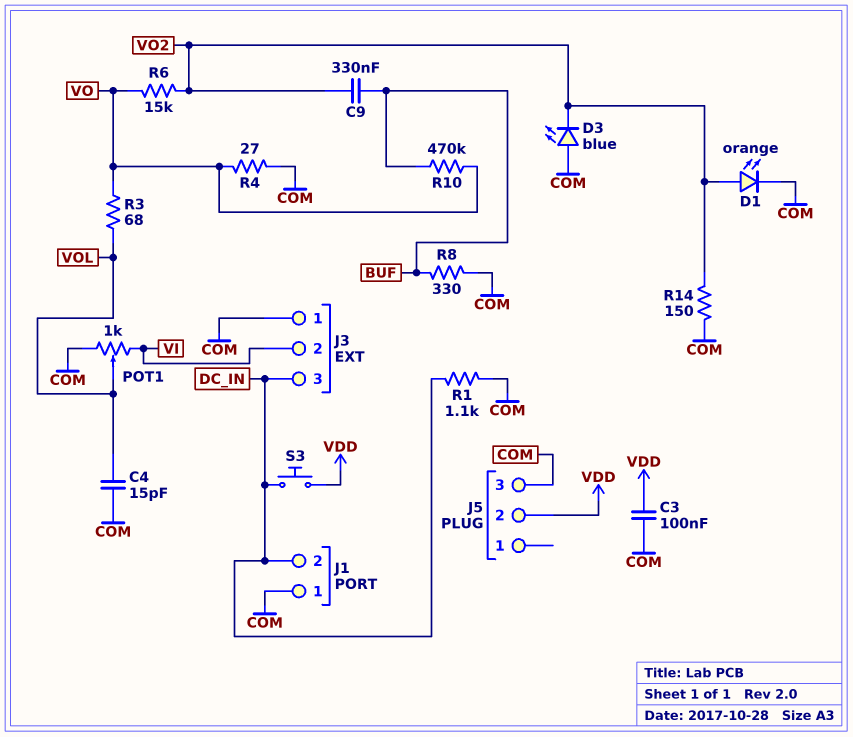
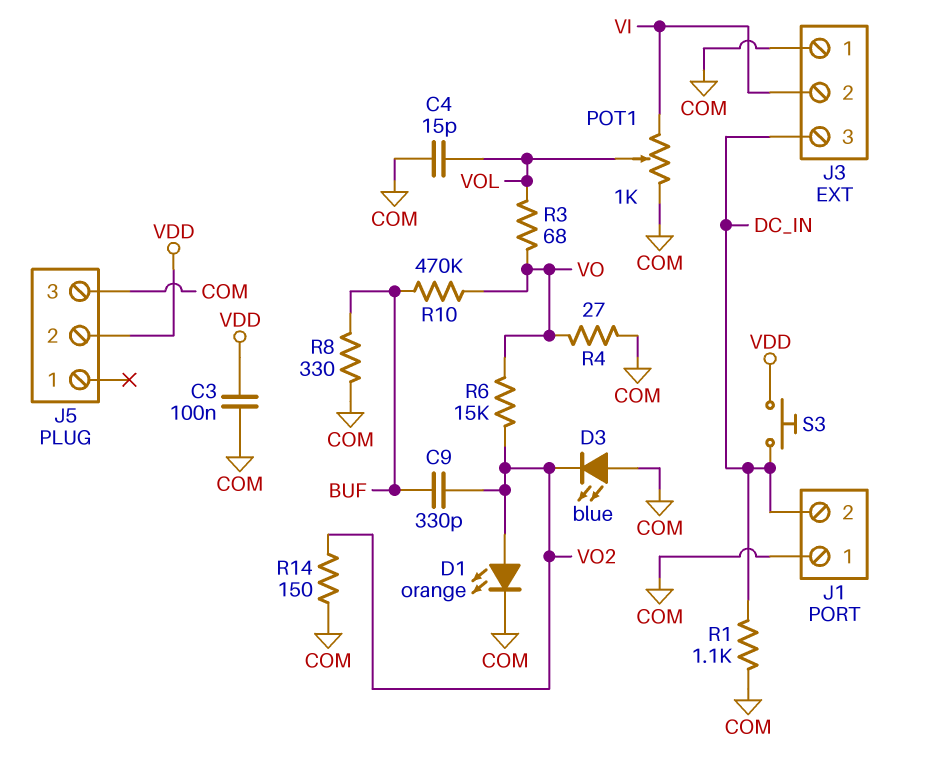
C9: 330nF (BUF, VO2) -> 330pF (BUF, VO2)

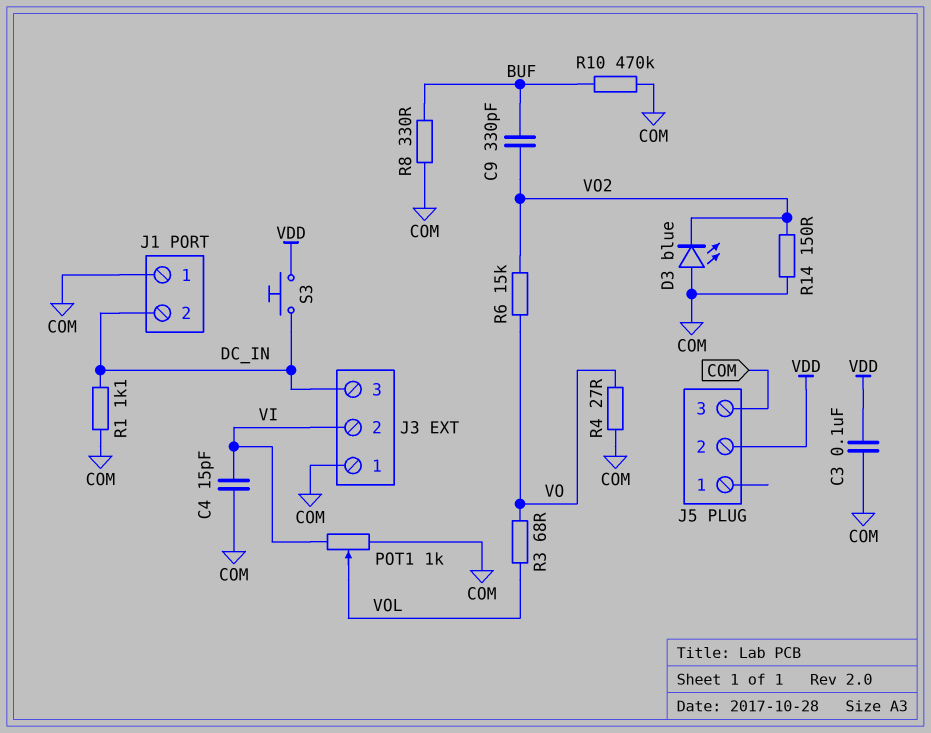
C4: 15pF (COM, VOL) -> 15pF (COM, VI)
D1: LED orange (A VO2, K COM) -> none
R10: 470k (BUF, VO) -> 470k (BUF, COM)

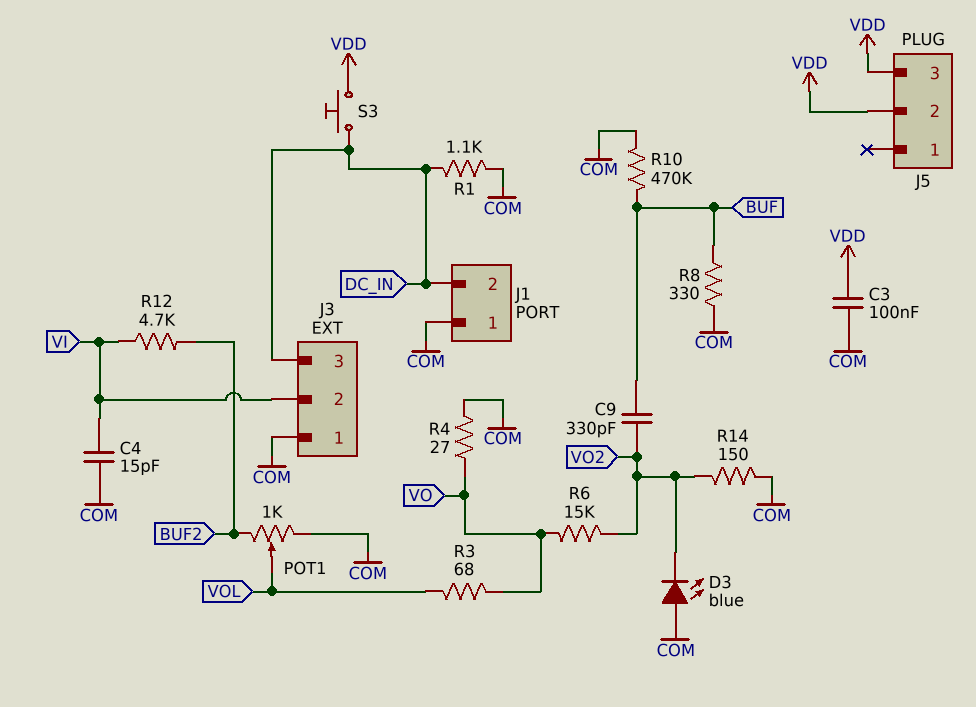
J5 pin 3: COM -> VDD
POT1: 1k (COM, VI, wiper VOL) -> 1k (BUF2, COM, wiper VOL)
R12: none -> 4.7k (BUF2, VI)

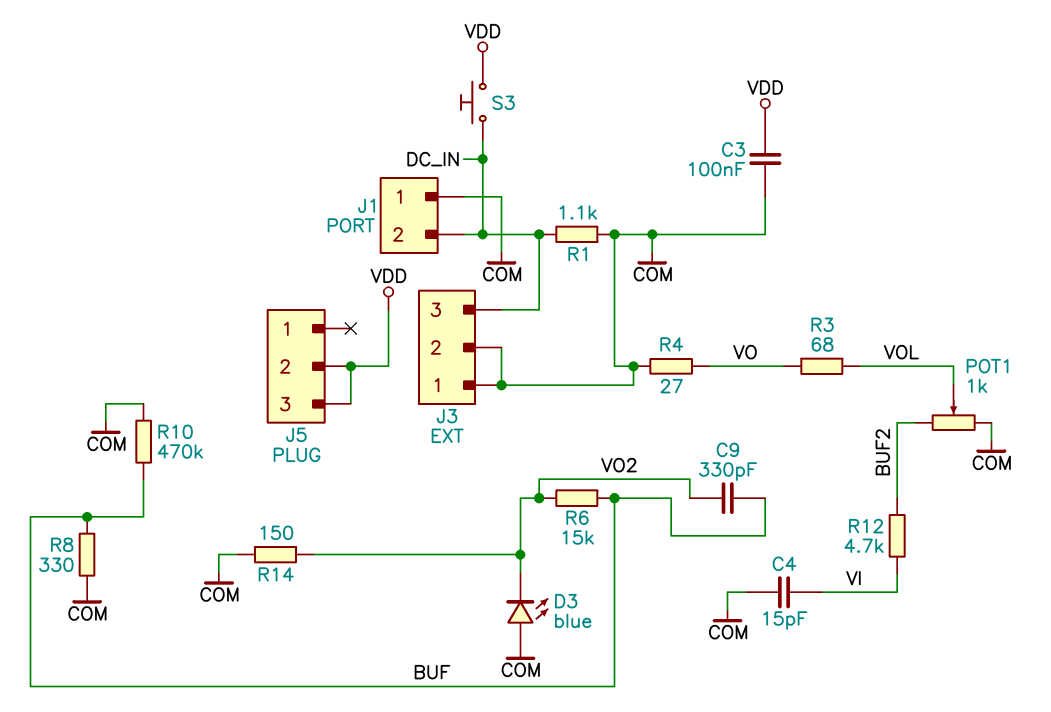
J3 pin 2: VI -> COM
R6: 15k (VO, VO2) -> 15k (BUF, VO2)

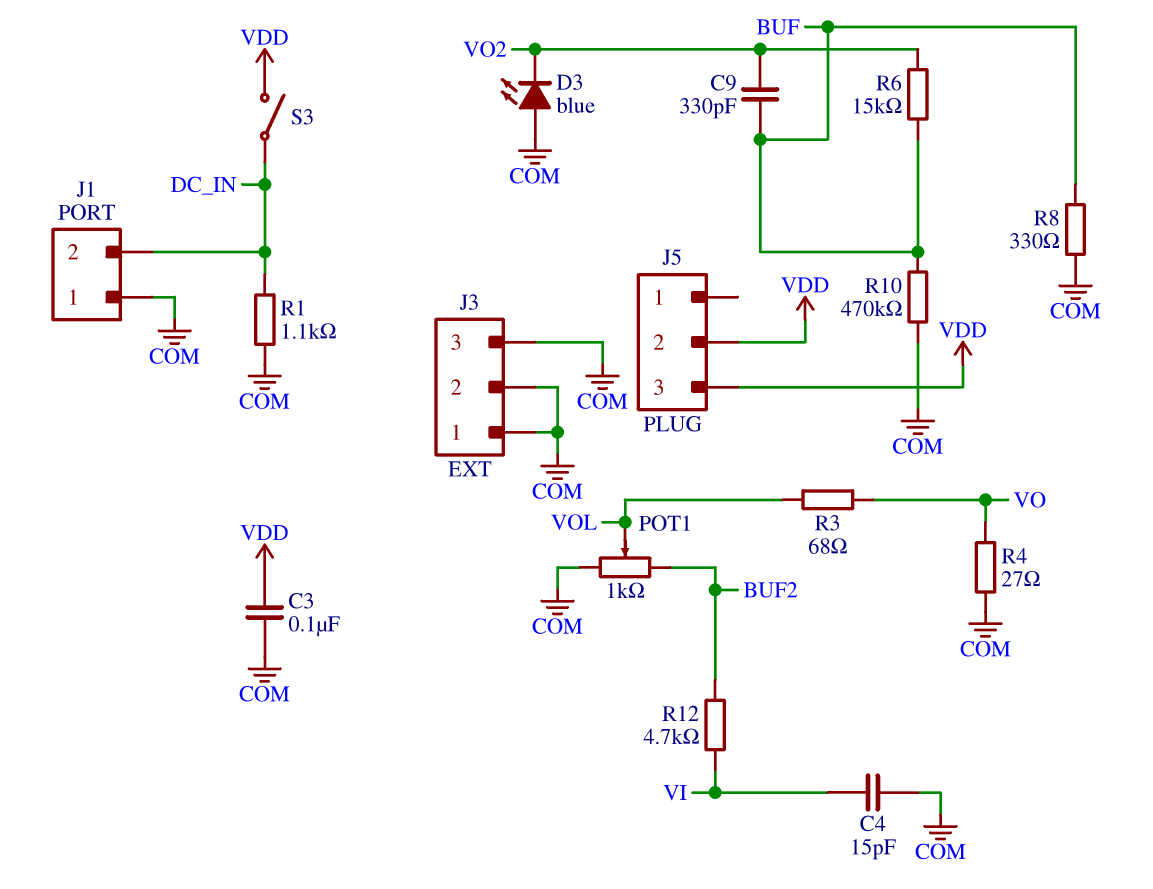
J3 pin 3: DC_IN -> COM
R14: 150 (COM, VO2) -> none
S3: button (DC_IN, VDD) -> switch (DC_IN, VDD)

